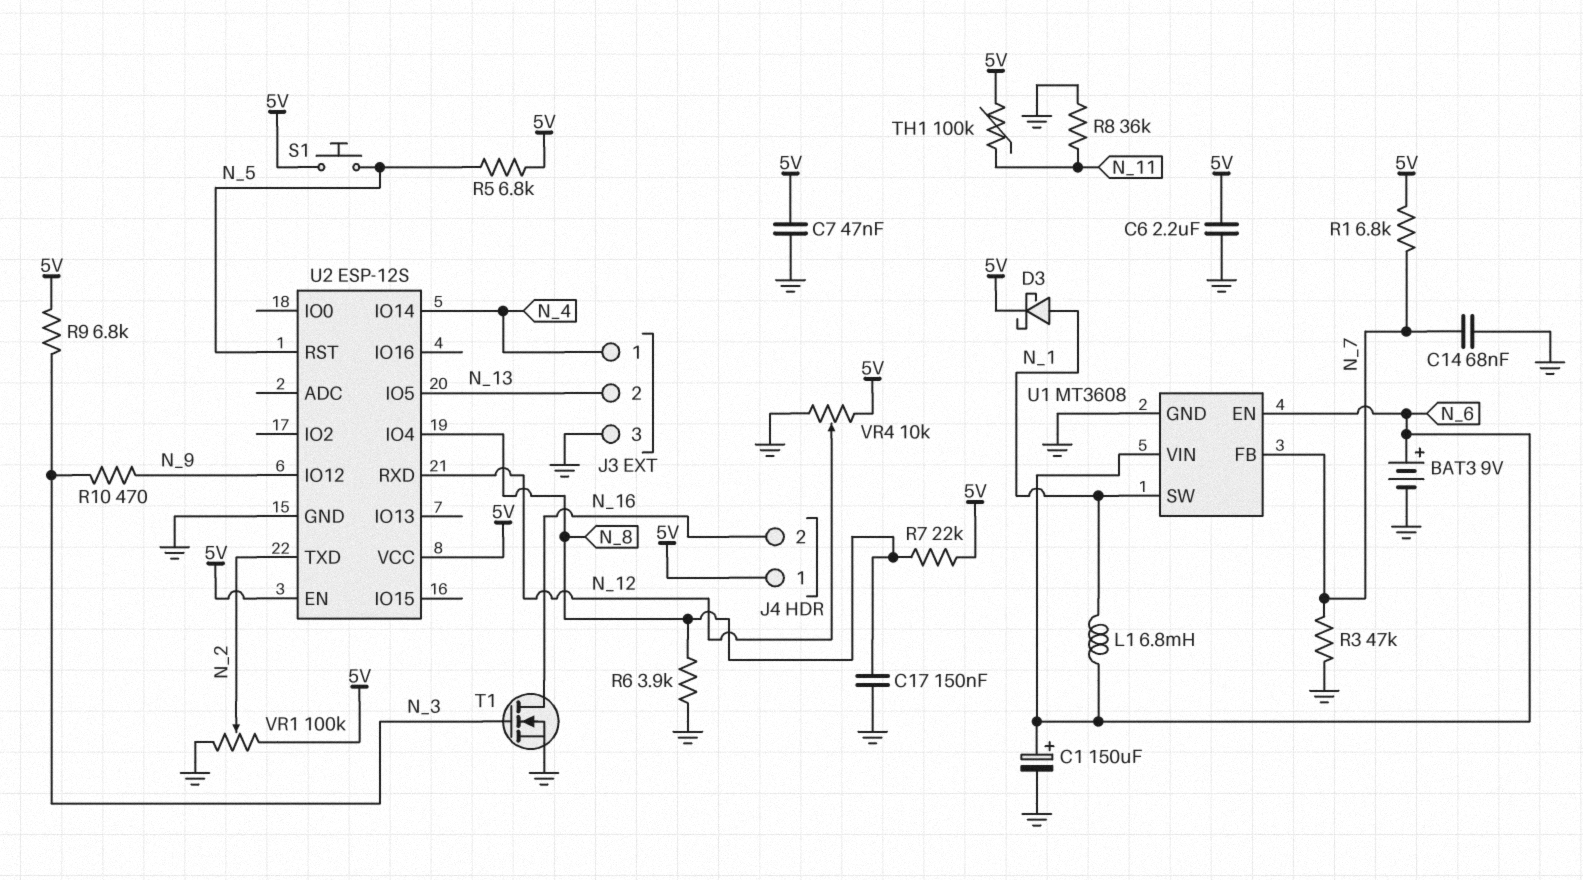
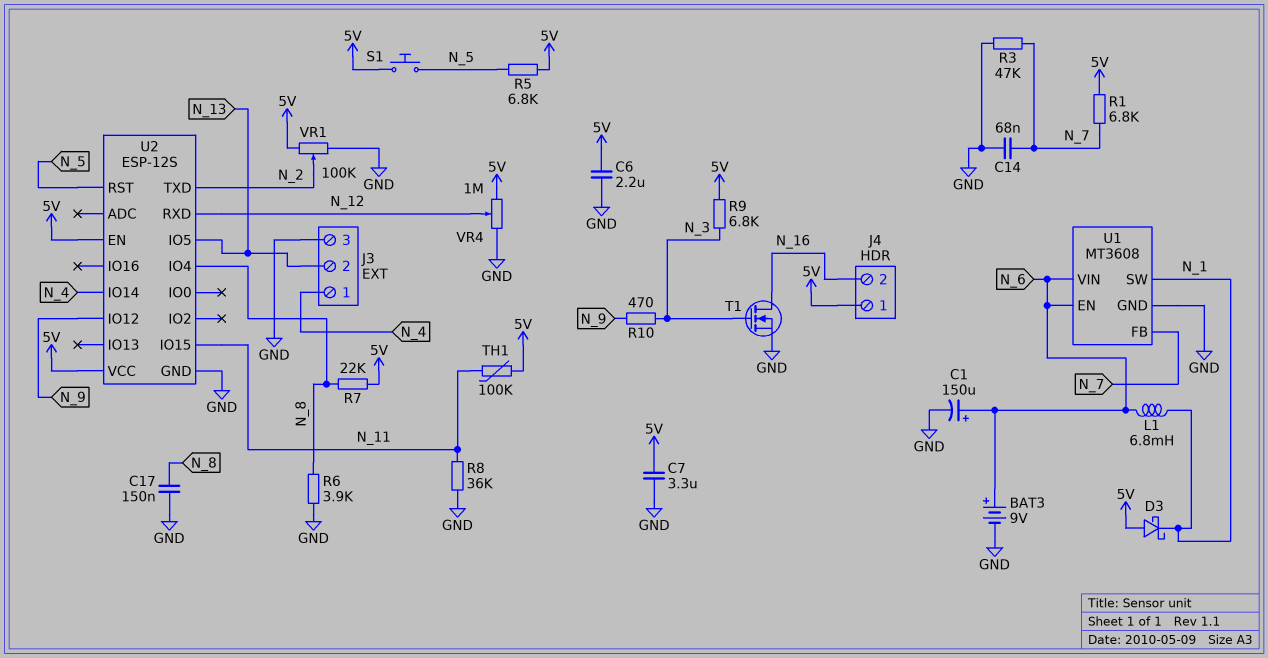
C7: 47nF (5V, GND) -> 3.3uF (5V, GND)
D3: schottky (A N_1, K 5V) -> schottky (A 5V, K N_1)
U2 pin IO15: none -> N_11
VR4: 10k (5V, GND, wiper N_12) -> 1M (5V, GND, wiper N_12)

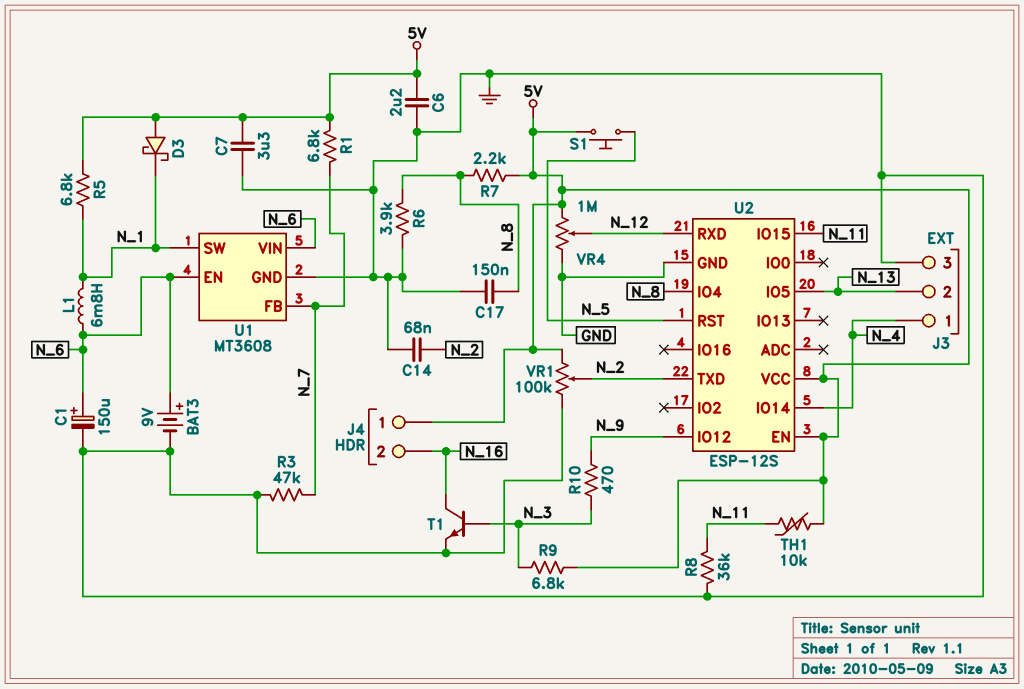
C14: 68nF (GND, N_7) -> 68nF (GND, N_2)
R5: 6.8k (5V, N_5) -> 6.8k (5V, N_1)
R7: 22k (5V, N_8) -> 2.2k (5V, N_8)
T1: NMOS (G N_3, D N_16, S GND) -> NPN (B N_3, C N_16, E GND)
TH1: 100k (5V, N_11) -> 10k (5V, N_11)

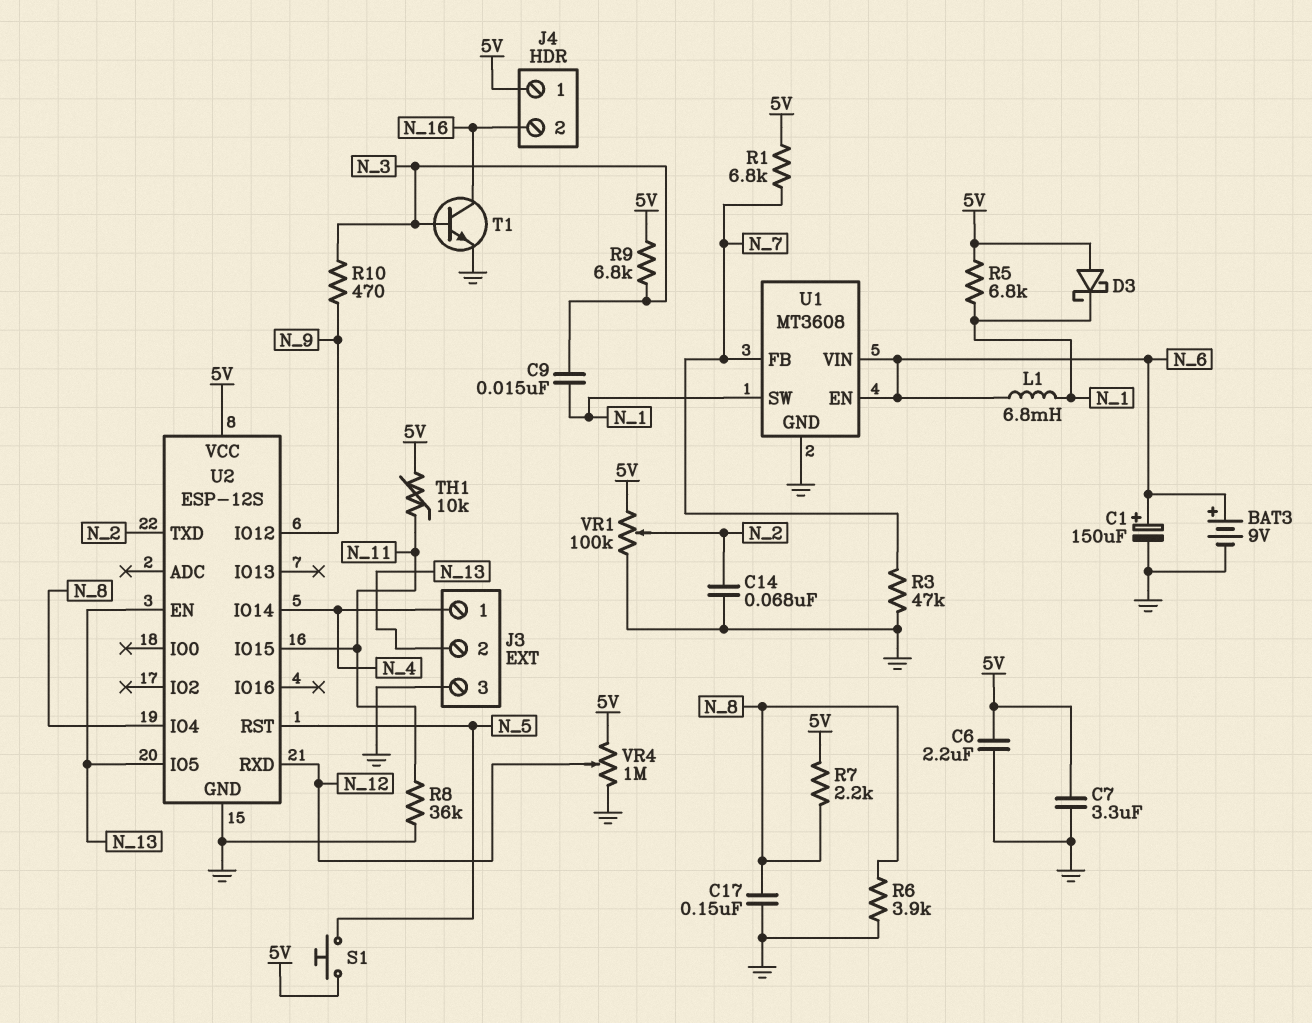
C9: none -> 15nF (N_1, N_3)
U2 pin EN: 5V -> N_13

